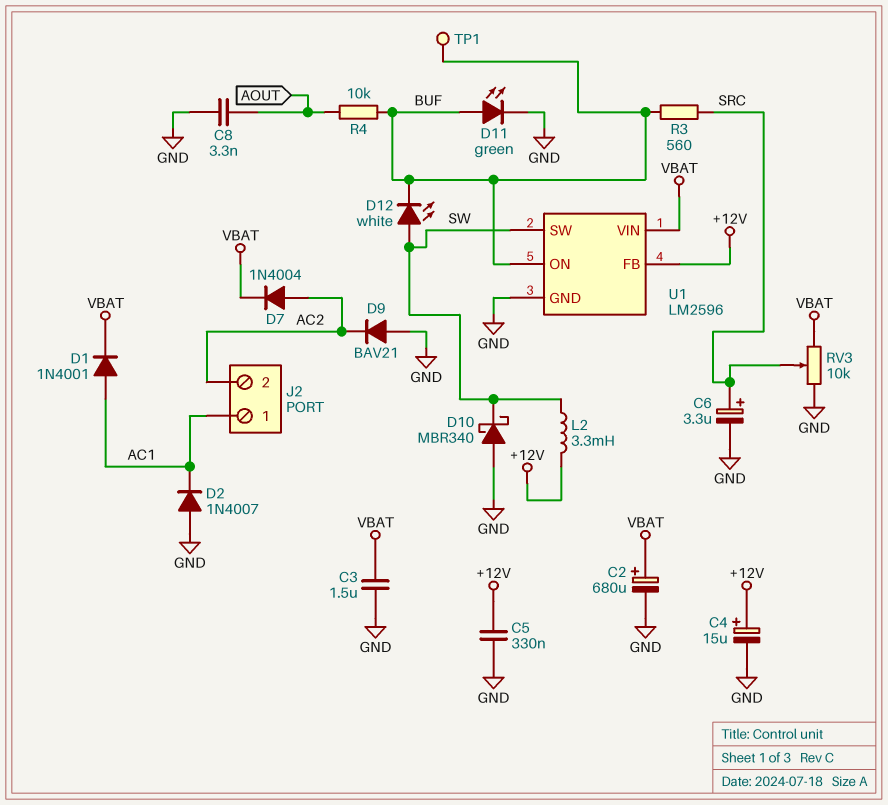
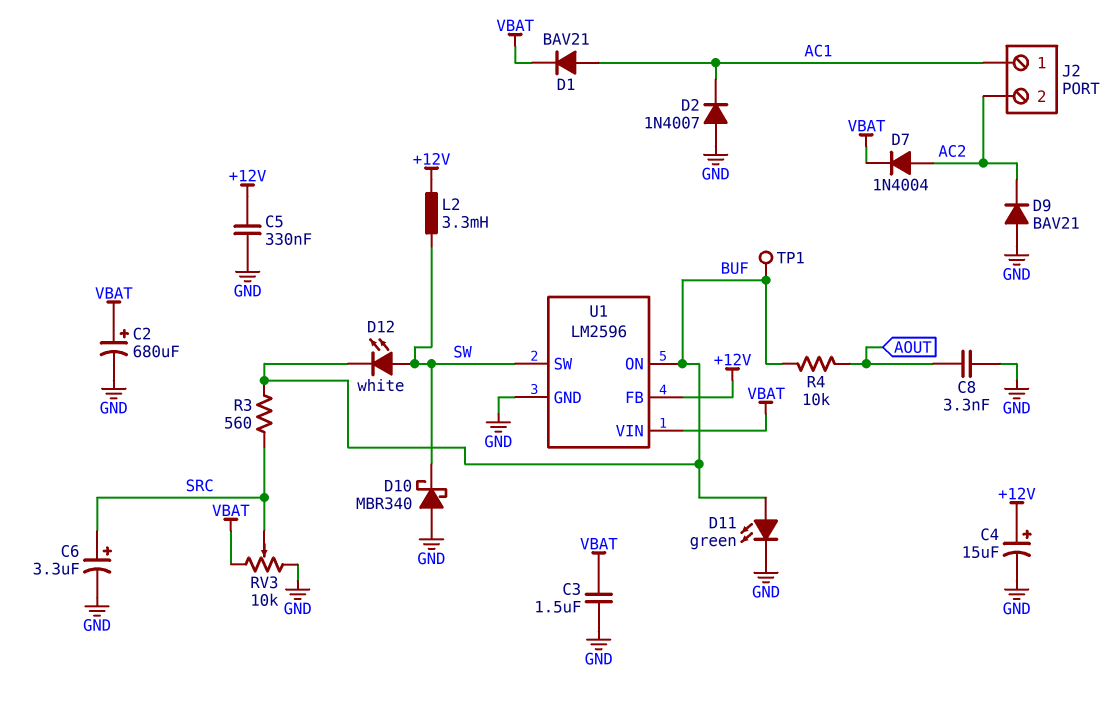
D1: diode 1N4001 (A AC1, K VBAT) -> diode BAV21 (A AC1, K VBAT)

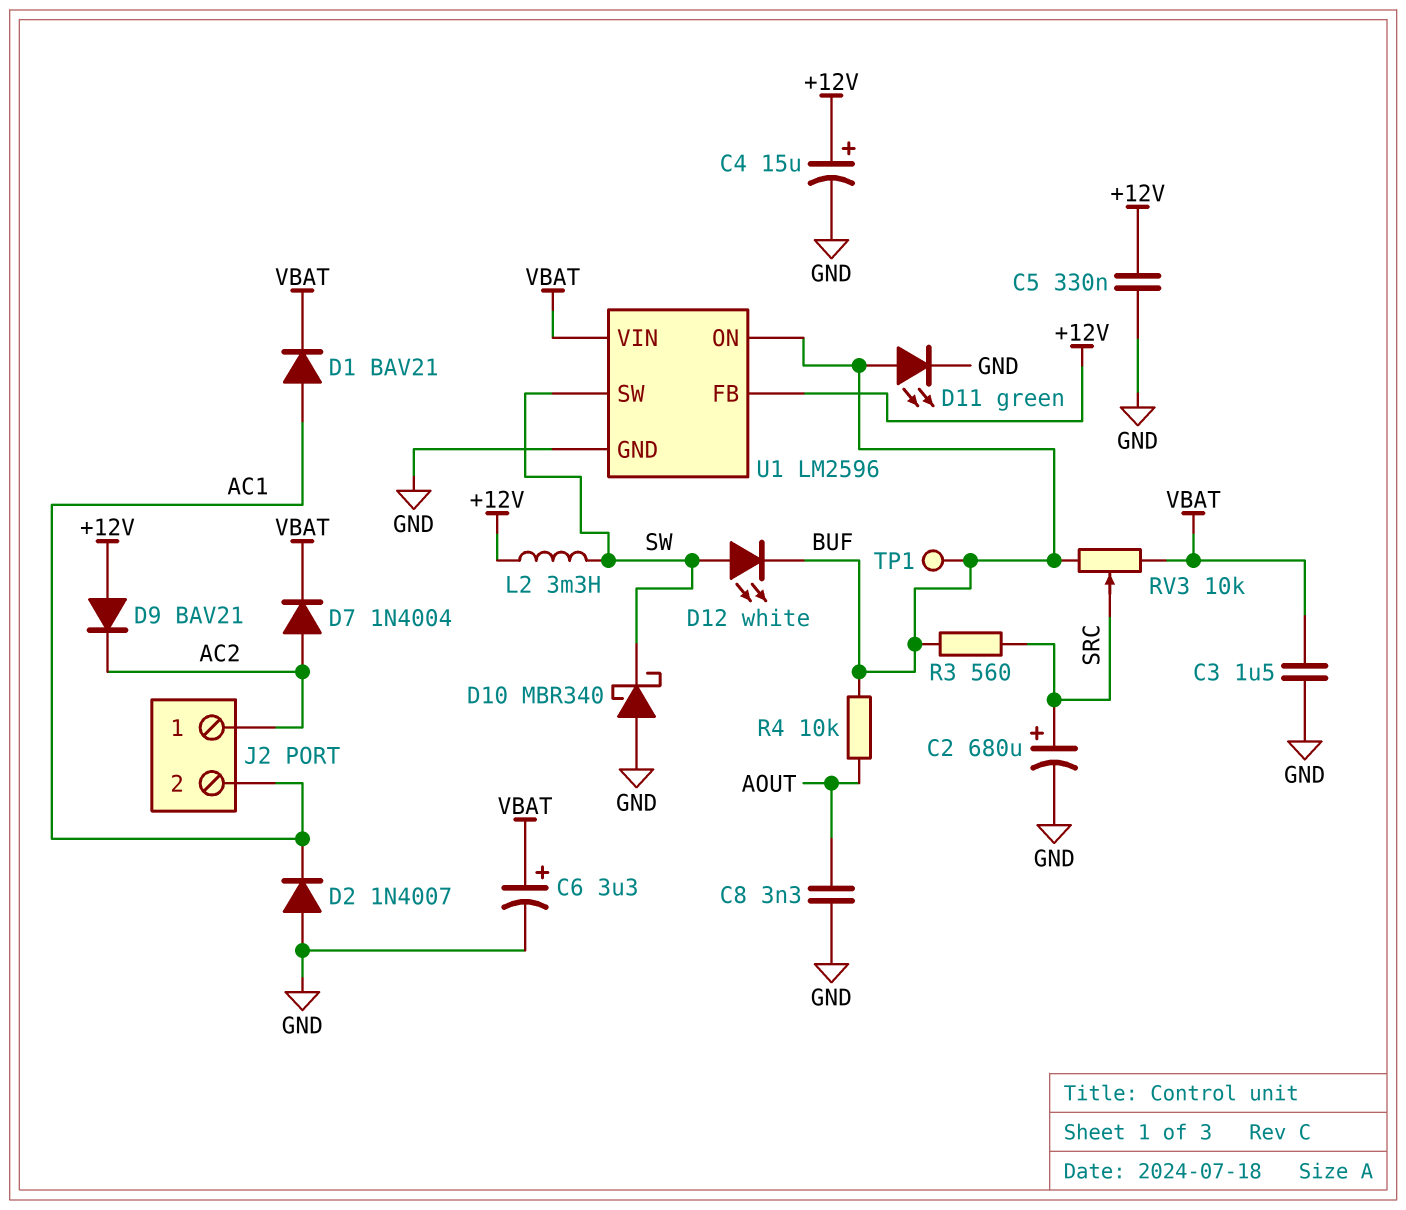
C2: 680uF (plus VBAT, minus GND) -> 680uF (plus SRC, minus GND)
C6: 3.3uF (plus SRC, minus GND) -> 3.3uF (plus VBAT, minus GND)
D9: diode BAV21 (A GND, K AC2) -> diode BAV21 (A +12V, K AC2)
J2 pin 1: AC1 -> AC2
J2 pin 2: AC2 -> AC1
RV3: 10k (GND, VBAT, wiper SRC) -> 10k (BUF, VBAT, wiper SRC)

